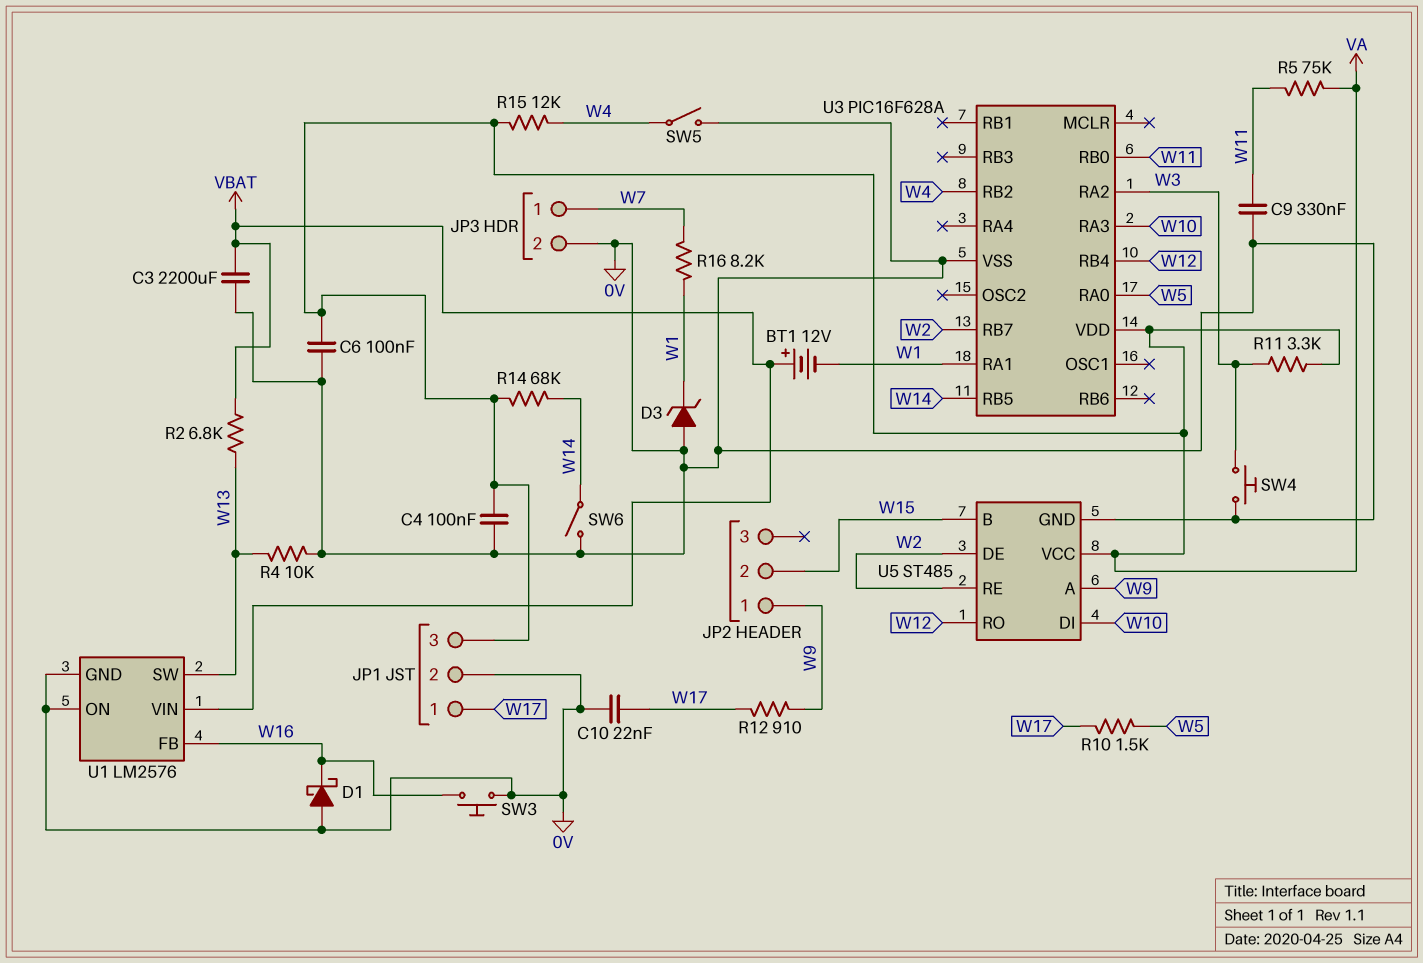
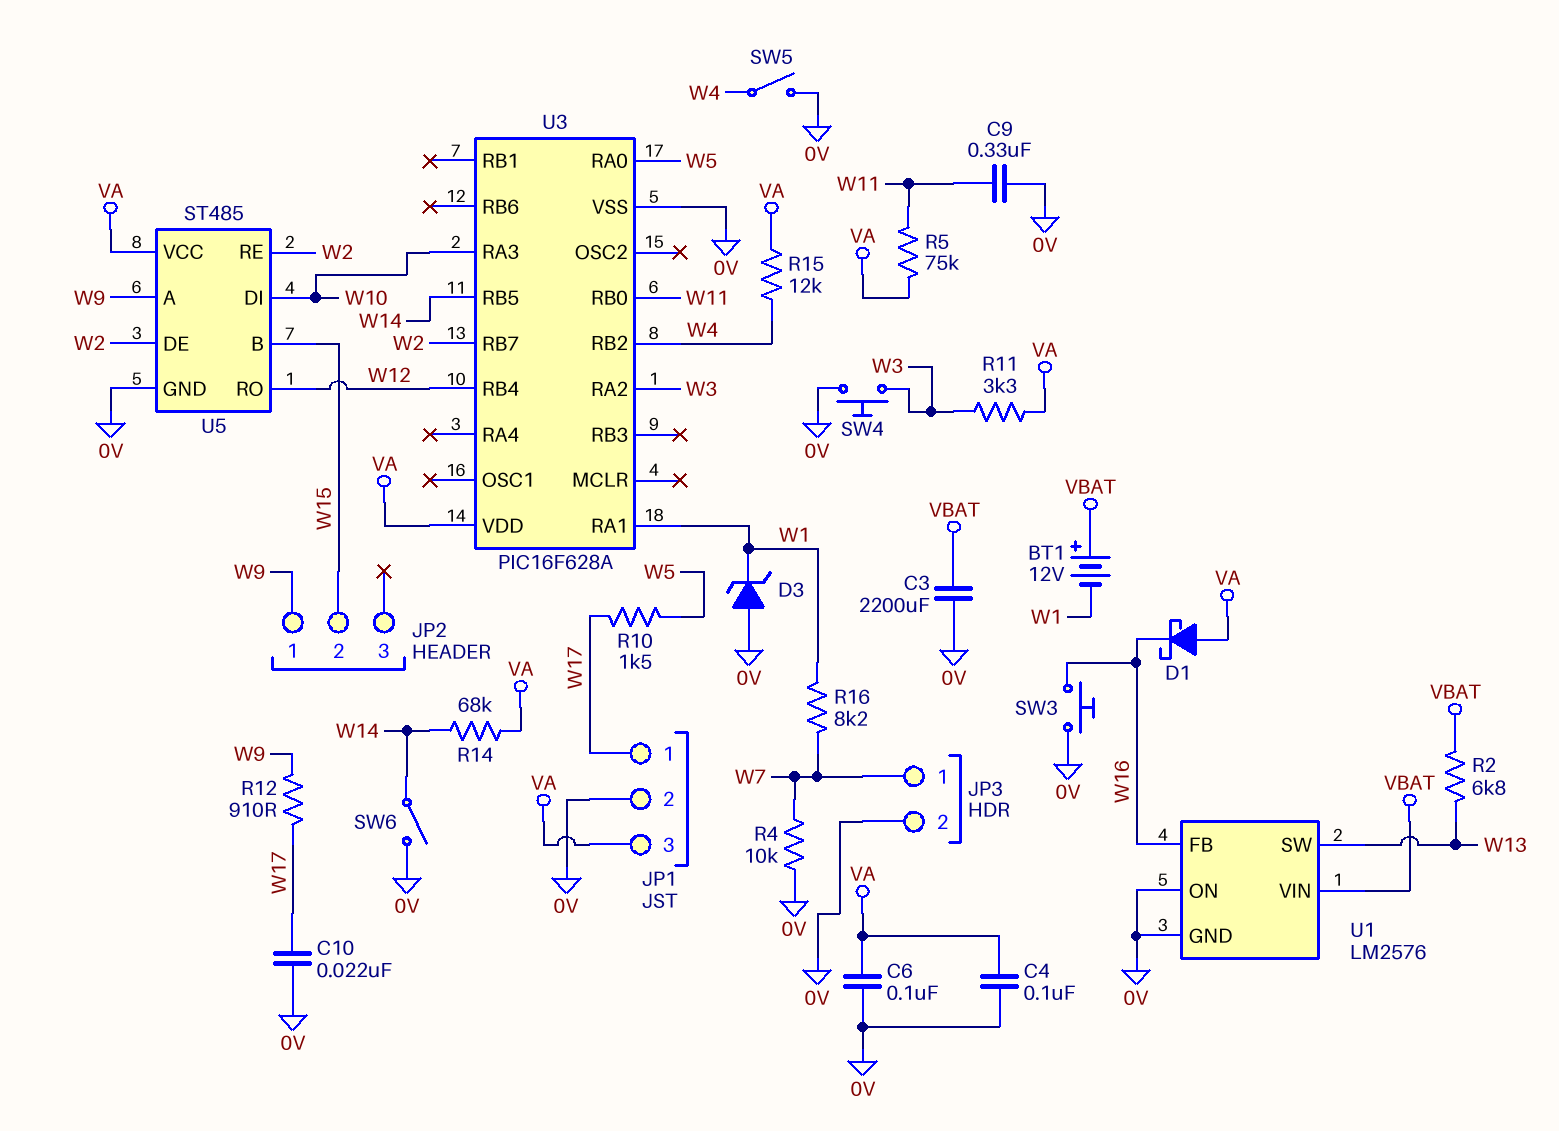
D1: schottky (A 0V, K W16) -> schottky (A VA, K W16)
R4: 10k (0V, W13) -> 10k (0V, W7)

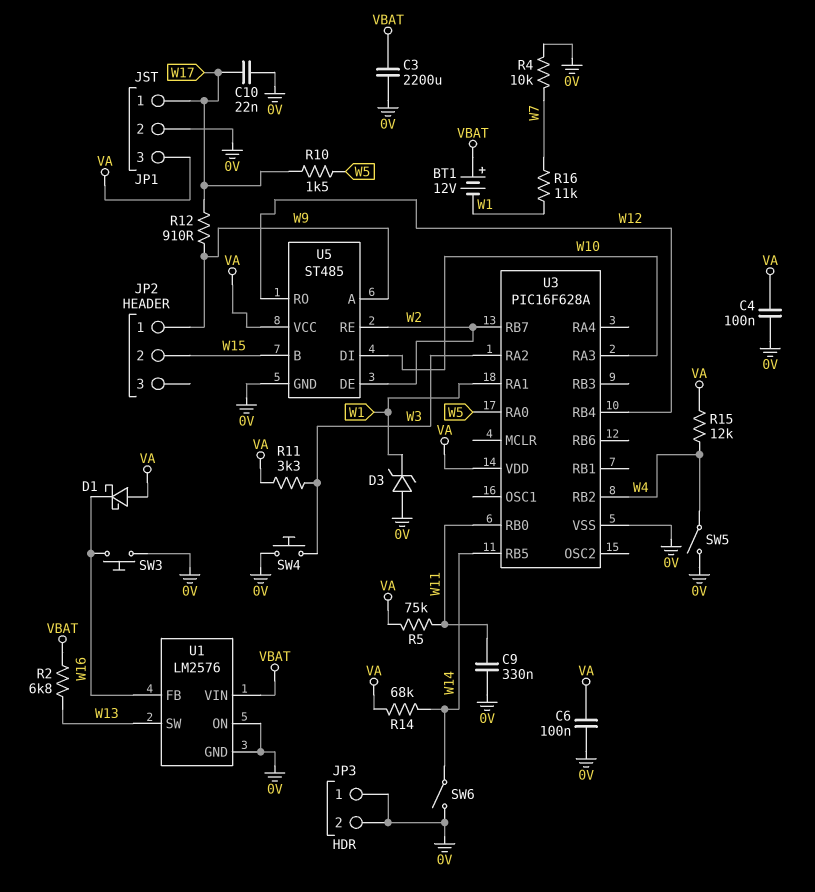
JP3 pin 1: W7 -> 0V
R16: 8.2k (W1, W7) -> 11k (W1, W7)

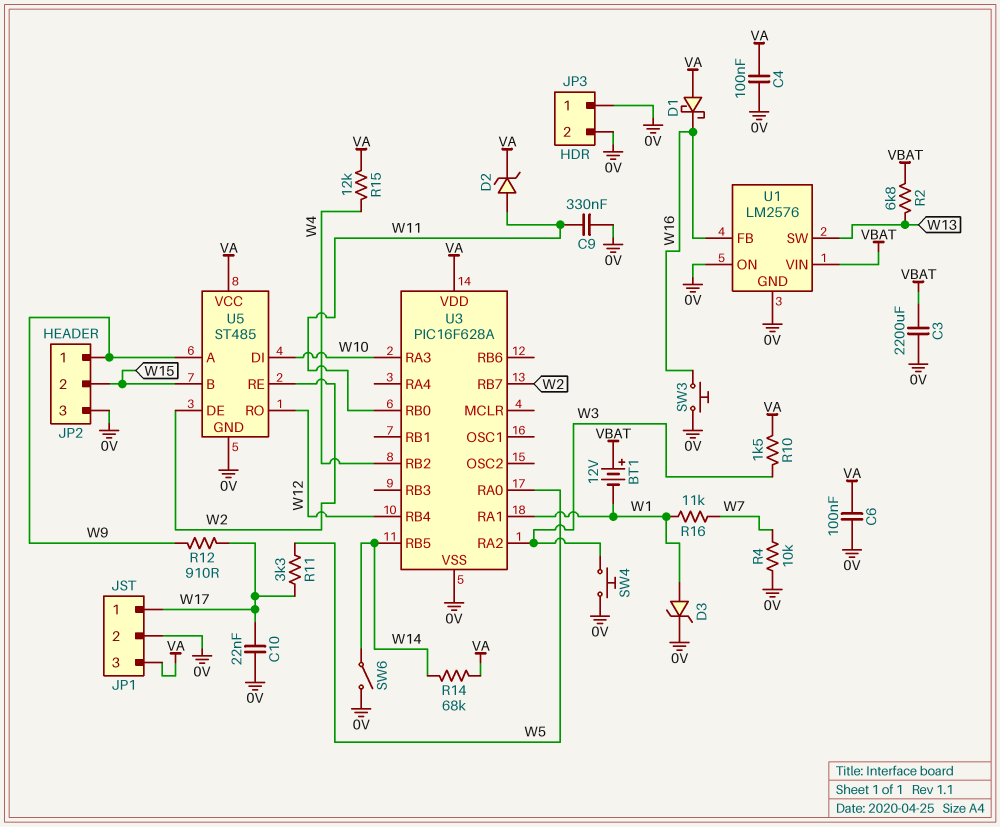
D2: none -> zener (A W11, K VA)
D3: zener (A 0V, K W1) -> zener (A W1, K 0V)
JP2 pin 3: none -> 0V
R5: 75k (VA, W11) -> none
R10: 1.5k (W5, W17) -> 1.5k (VA, W3)
R11: 3.3k (VA, W3) -> 3.3k (W5, W17)
SW5: switch (0V, W4) -> none

